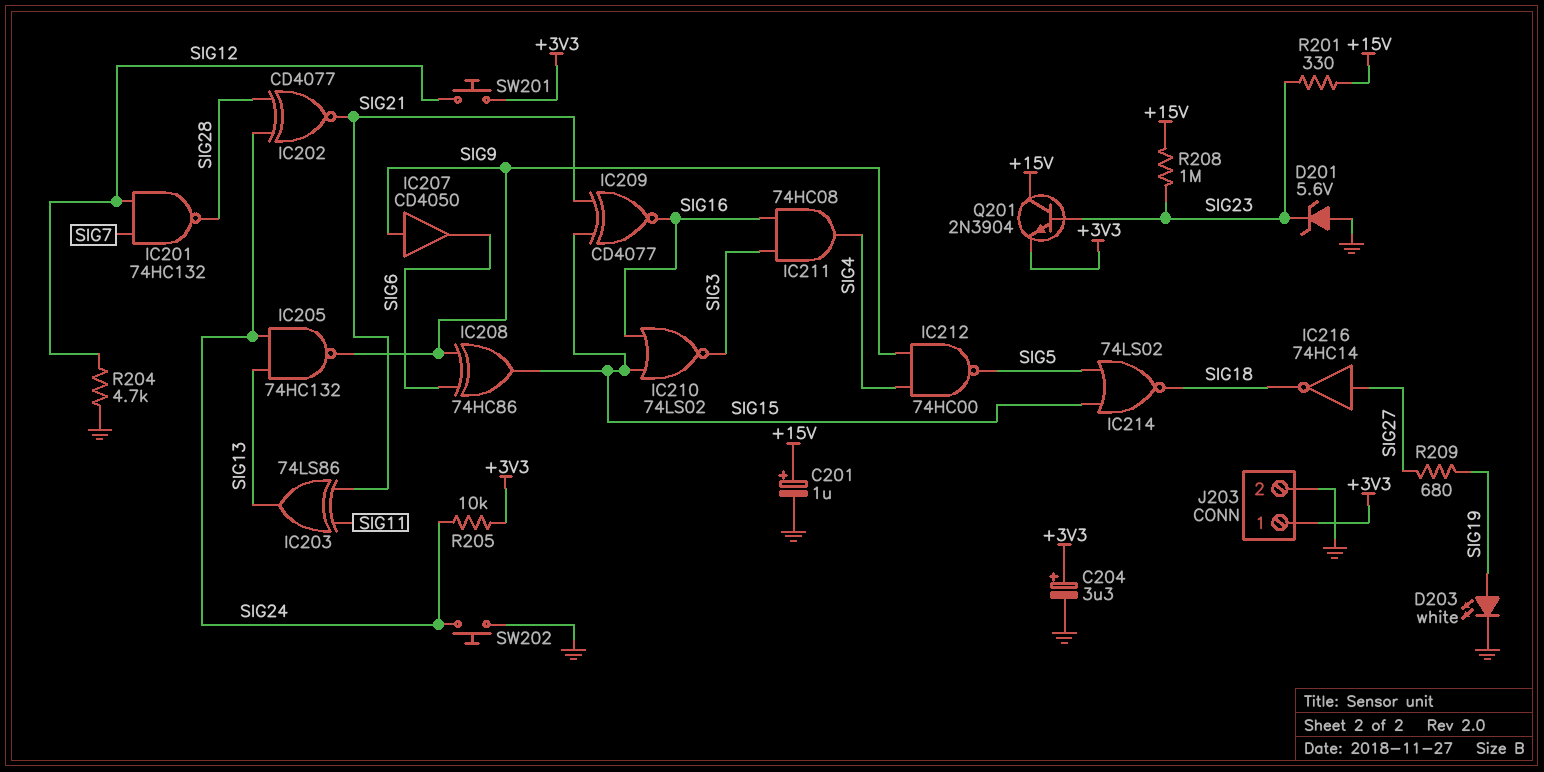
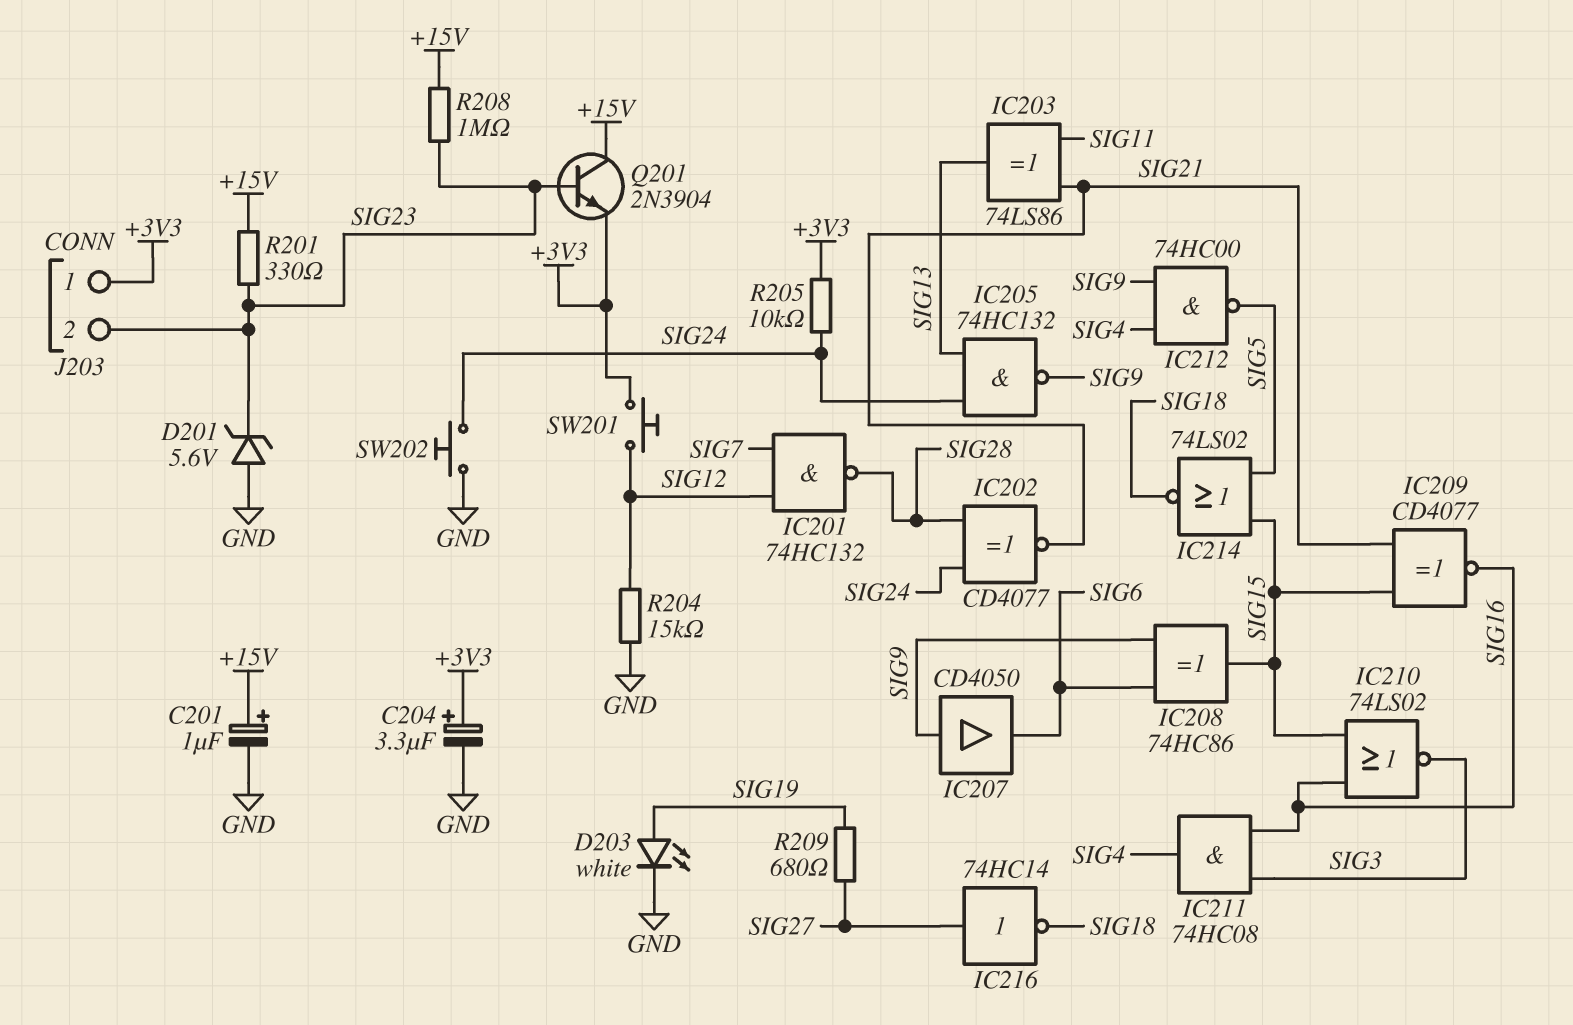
J203 pin 2: GND -> SIG23
R204: 4.7k (GND, SIG12) -> 15k (GND, SIG12)

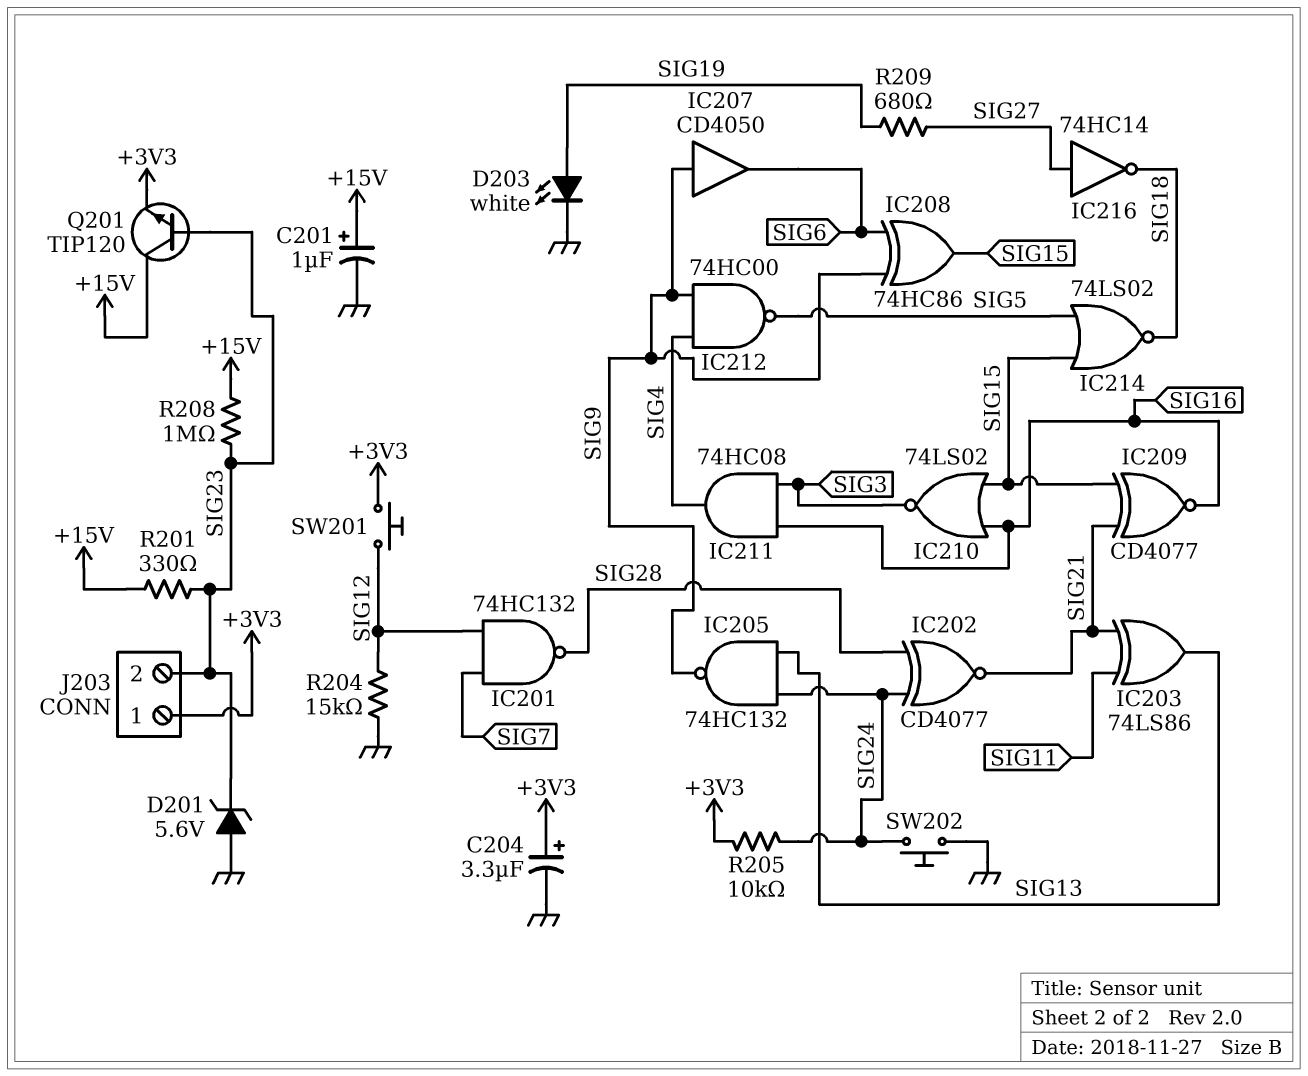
Q201: NPN 2N3904 (B SIG23, C +15V, E +3V3) -> NPN TIP120 (B SIG23, C +15V, E +3V3)

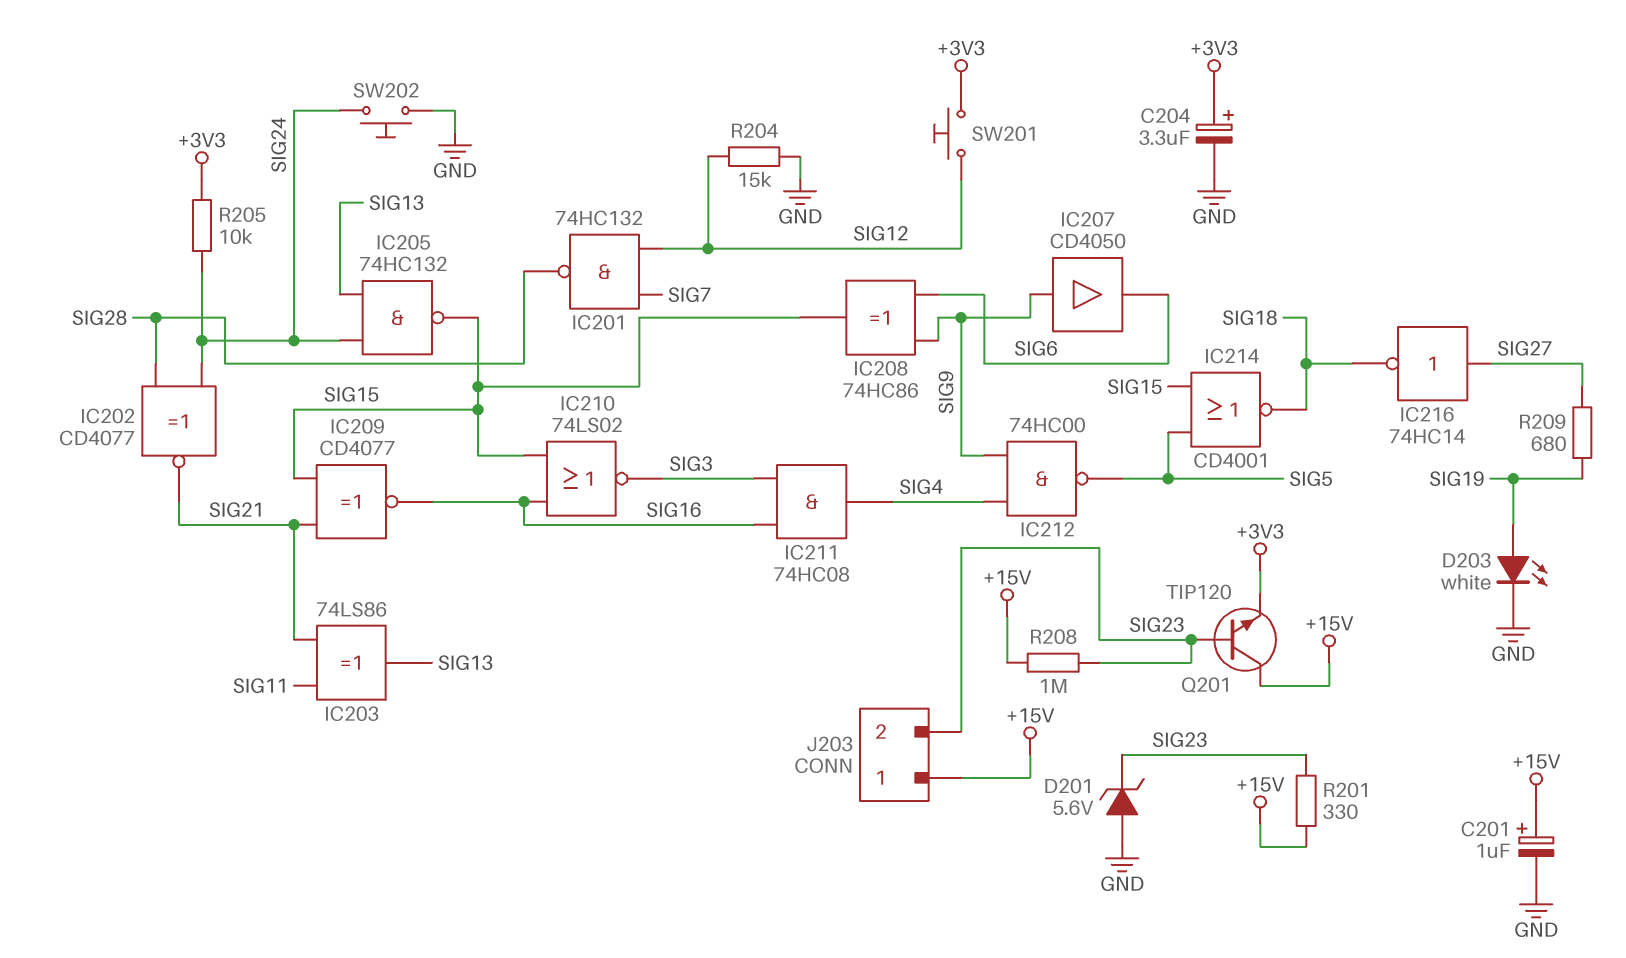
IC205: NAND 74HC132 (in SIG13, in SIG24, out SIG9) -> NAND 74HC132 (in SIG13, in SIG24, out SIG15)
IC214: NOR 74LS02 (in SIG5, in SIG15, out SIG18) -> NOR CD4001 (in SIG5, in SIG15, out SIG18)
J203 pin 1: +3V3 -> +15V

